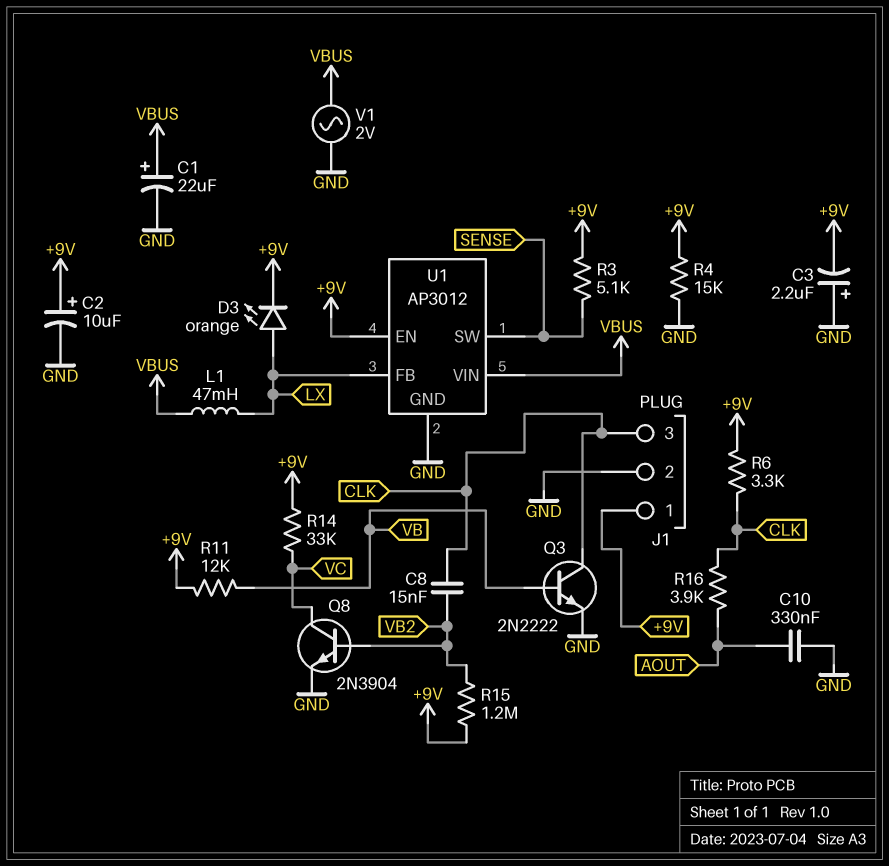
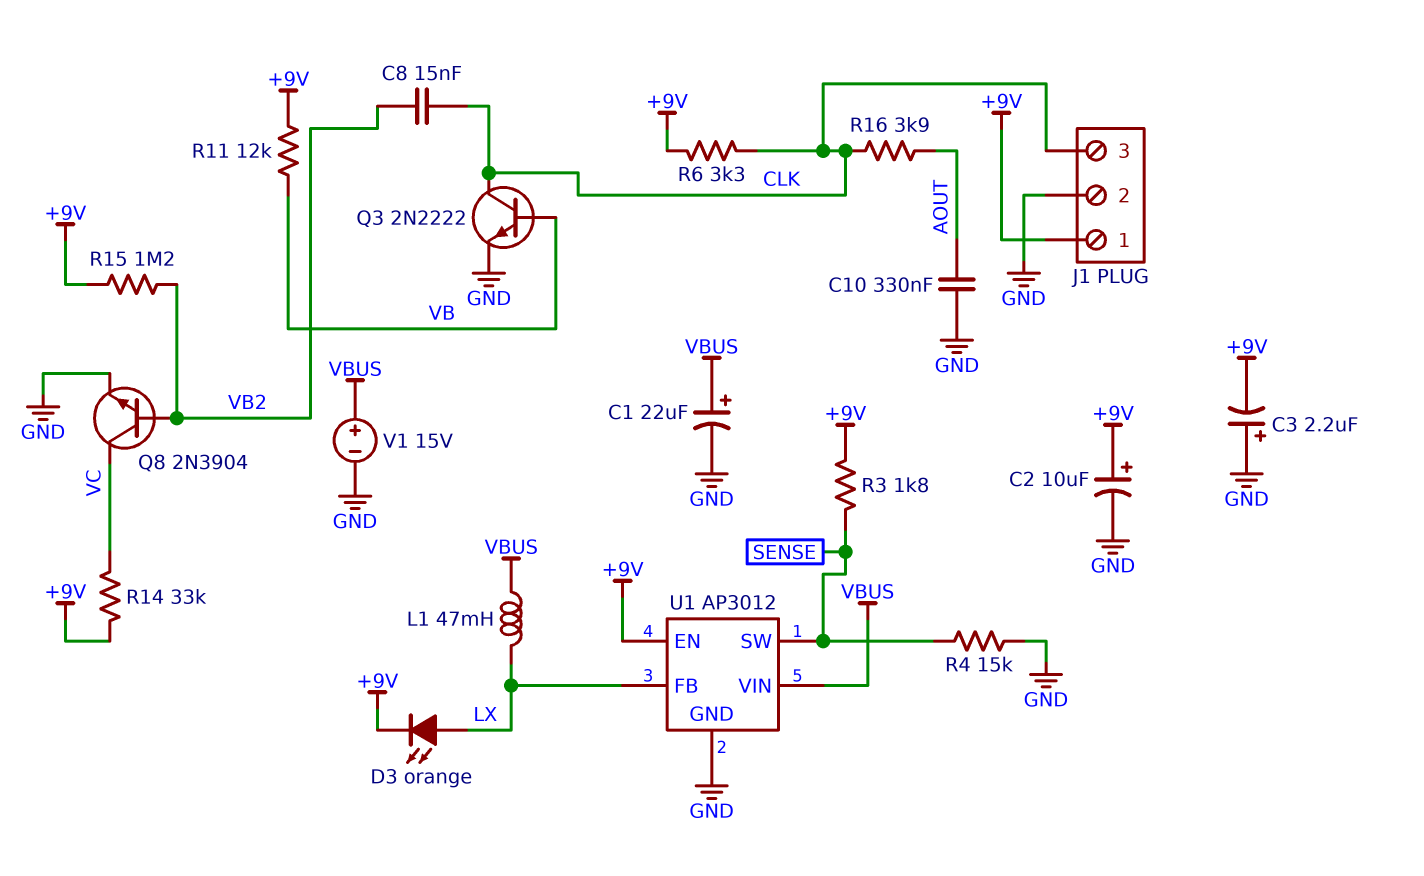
R3: 5.1k (+9V, SENSE) -> 1.8k (+9V, SENSE)
R4: 15k (+9V, GND) -> 15k (GND, SENSE)
V1: AC 2V (GND, VBUS) -> 15V (plus VBUS, minus GND)

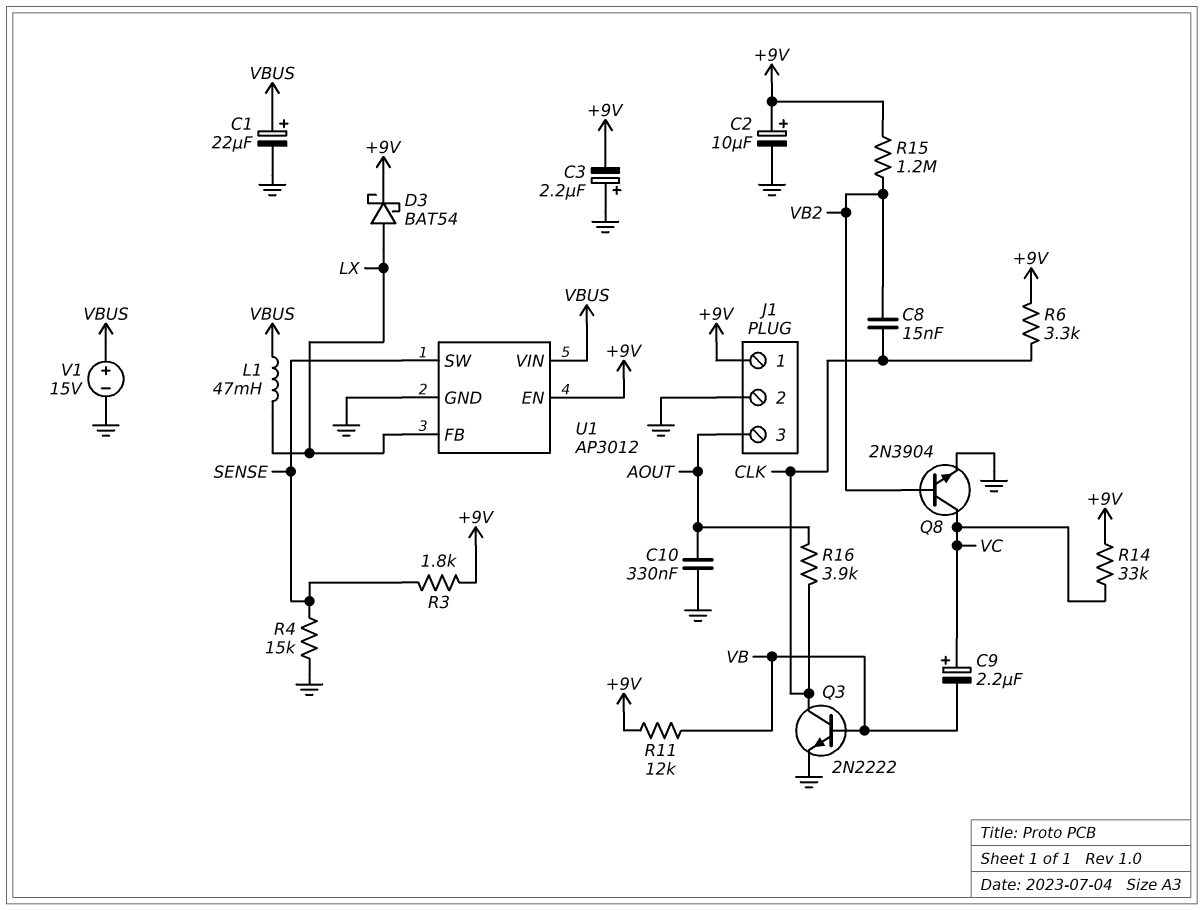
C9: none -> 2.2uF (plus VC, minus VB)
D3: LED orange (A LX, K +9V) -> schottky BAT54 (A LX, K +9V)
J1 pin 3: CLK -> AOUT

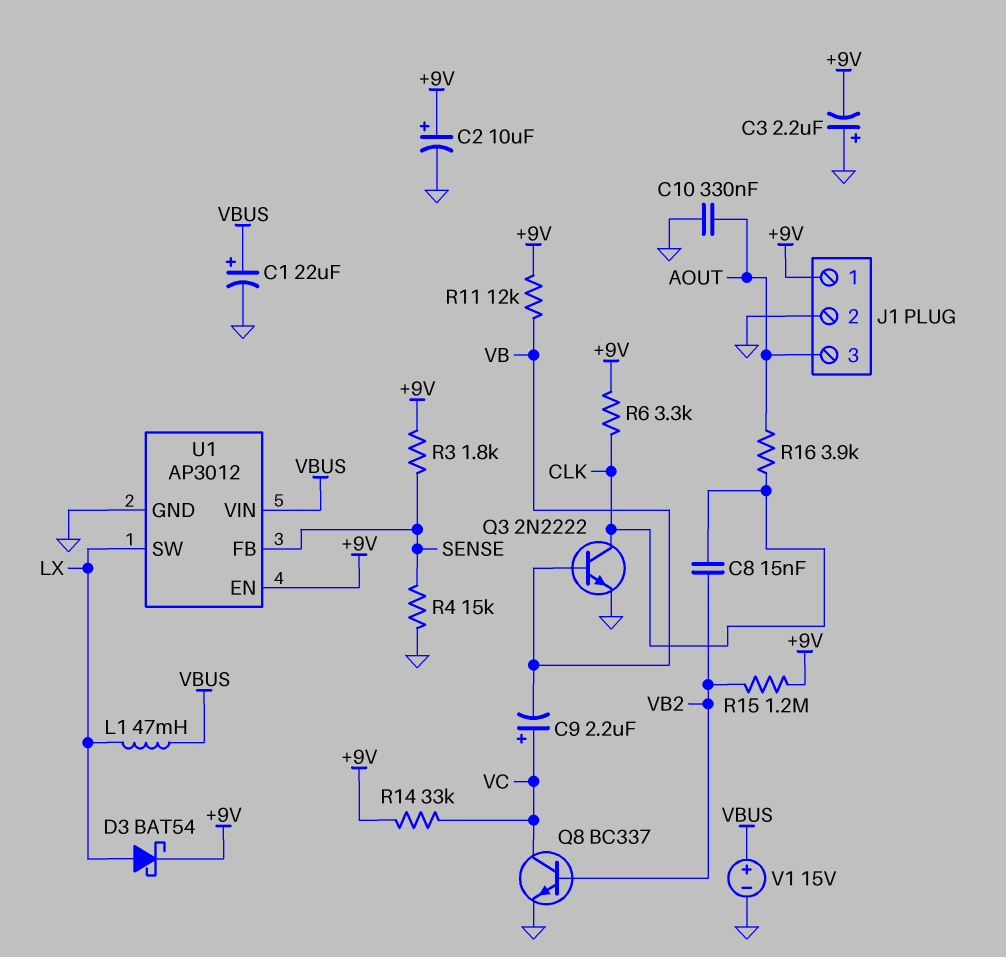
Q8: NPN 2N3904 (B VB2, C VC, E GND) -> NPN BC337 (B VB2, C VC, E GND)
U1 pin FB: LX -> SENSE
U1 pin SW: SENSE -> LX

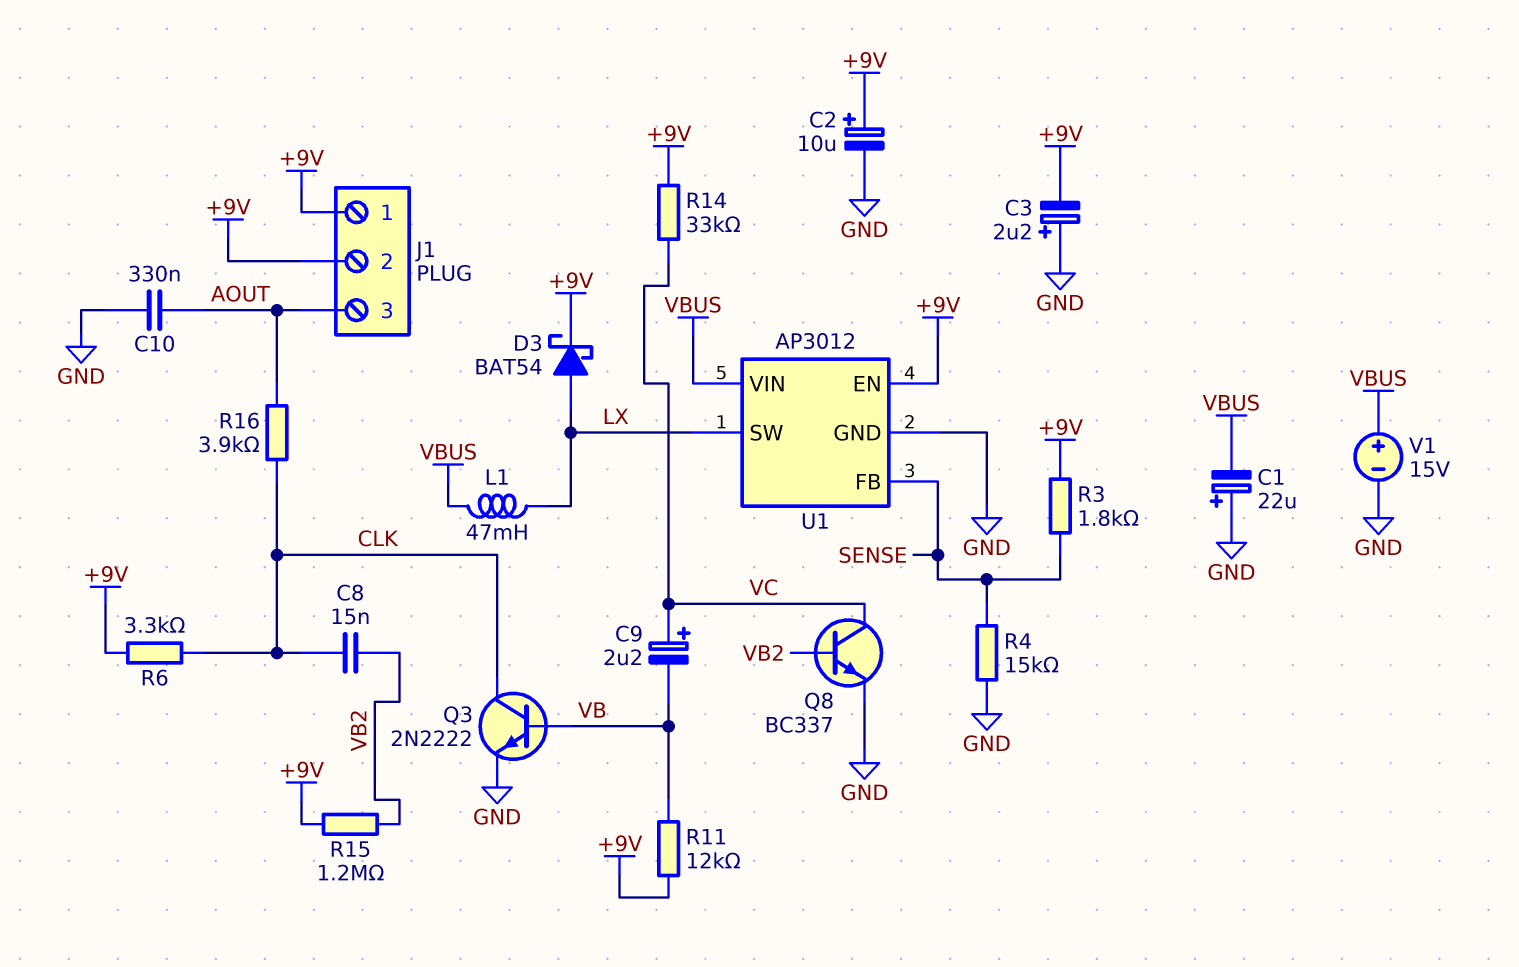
C1: 22uF (plus VBUS, minus GND) -> 22uF (plus GND, minus VBUS)
J1 pin 2: GND -> +9V

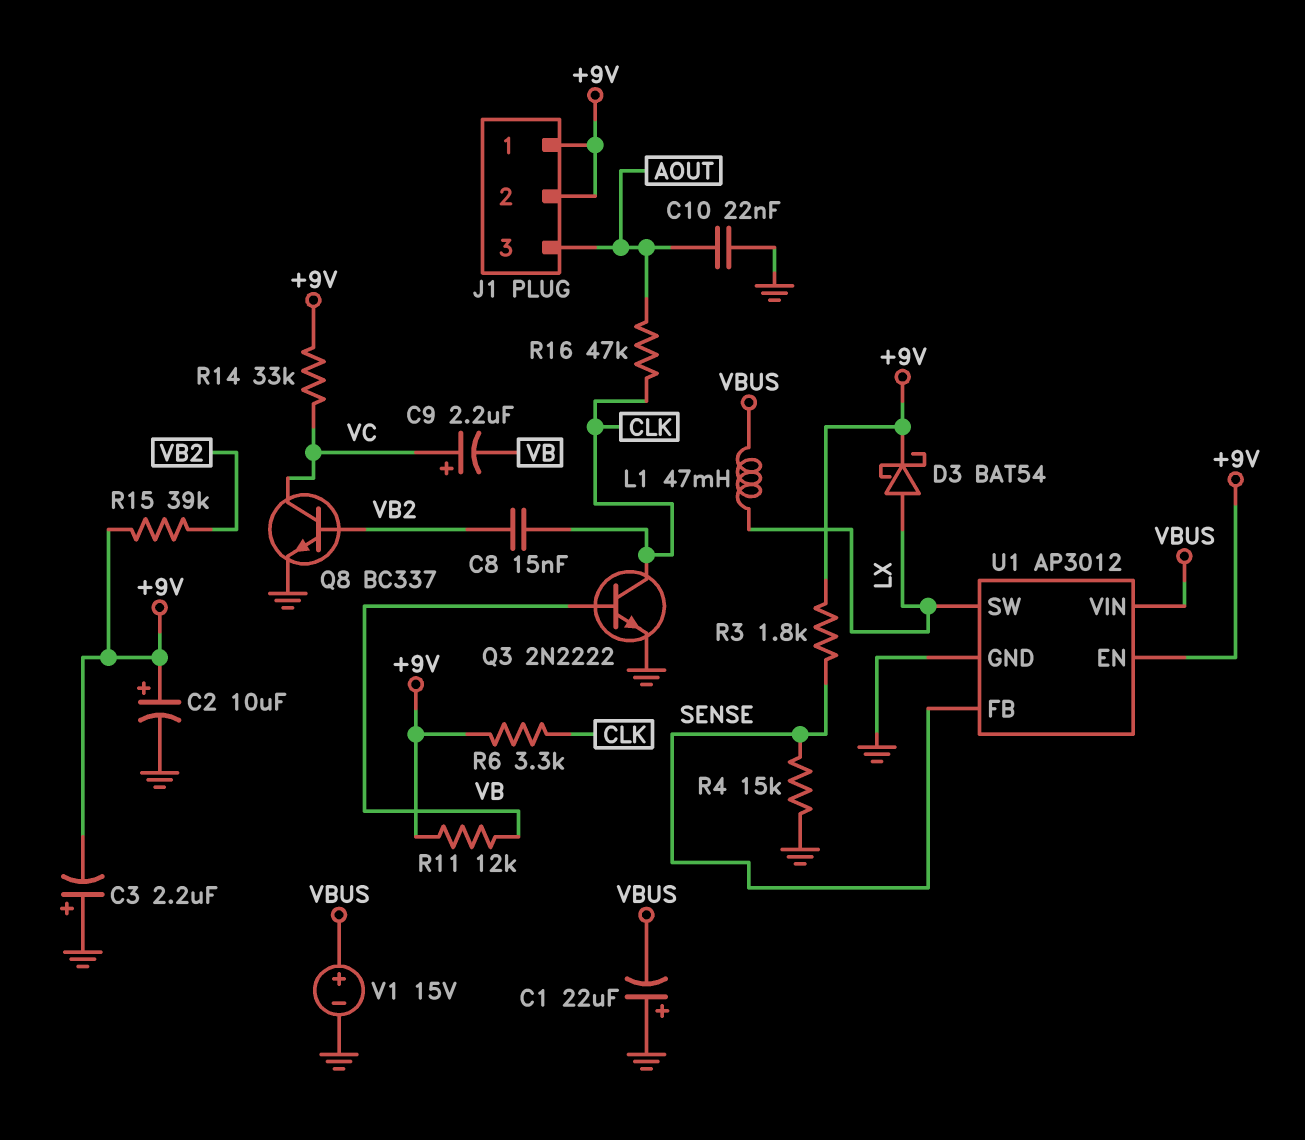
C10: 330nF (AOUT, GND) -> 22nF (AOUT, GND)
R15: 1.2M (+9V, VB2) -> 39k (+9V, VB2)
R16: 3.9k (AOUT, CLK) -> 47k (AOUT, CLK)

